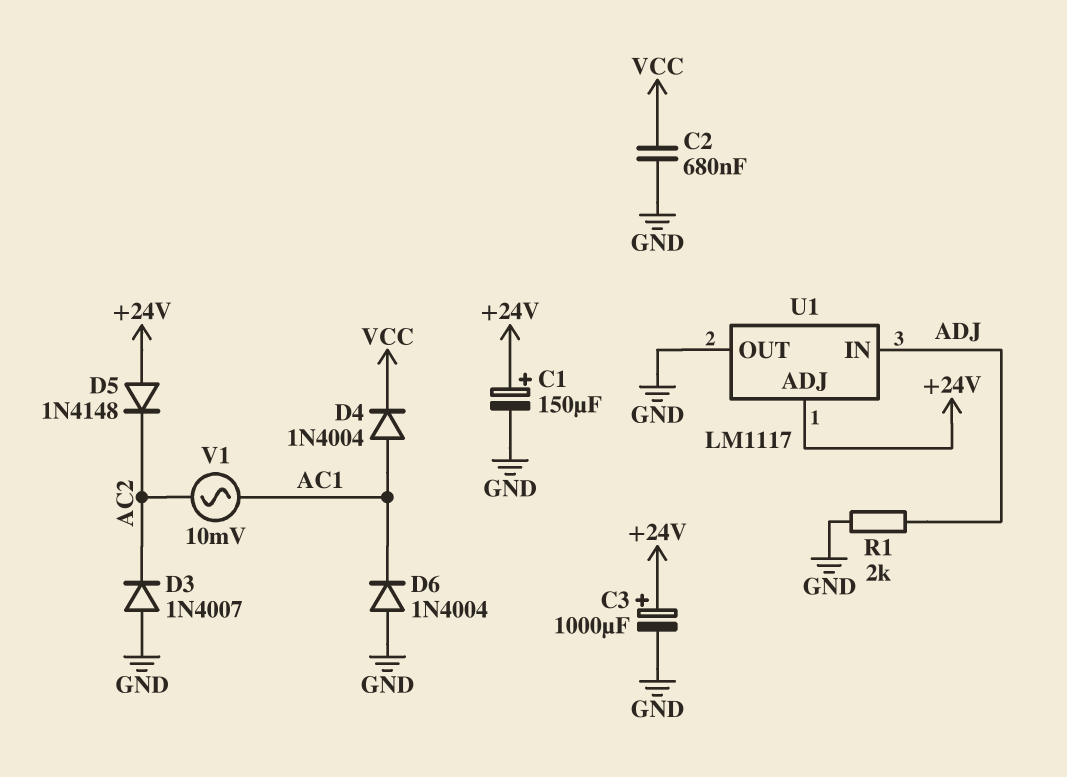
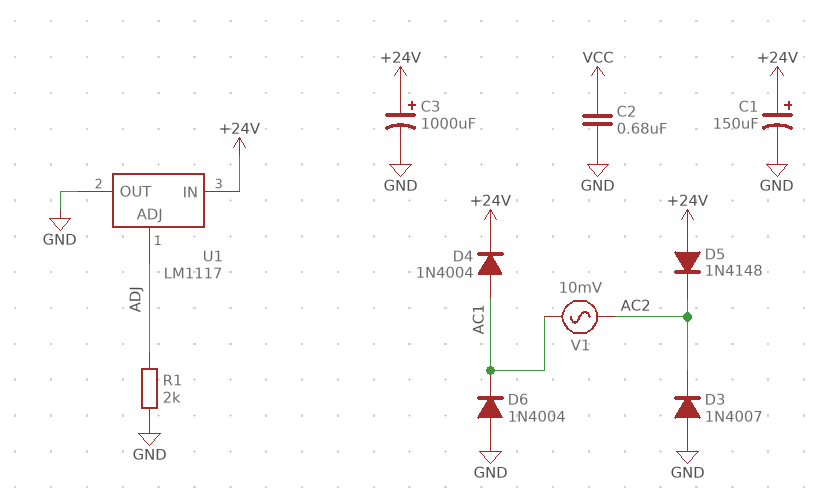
D4: diode 1N4004 (A AC1, K VCC) -> diode 1N4004 (A AC1, K +24V)
U1 pin ADJ: +24V -> ADJ
U1 pin IN: ADJ -> +24V

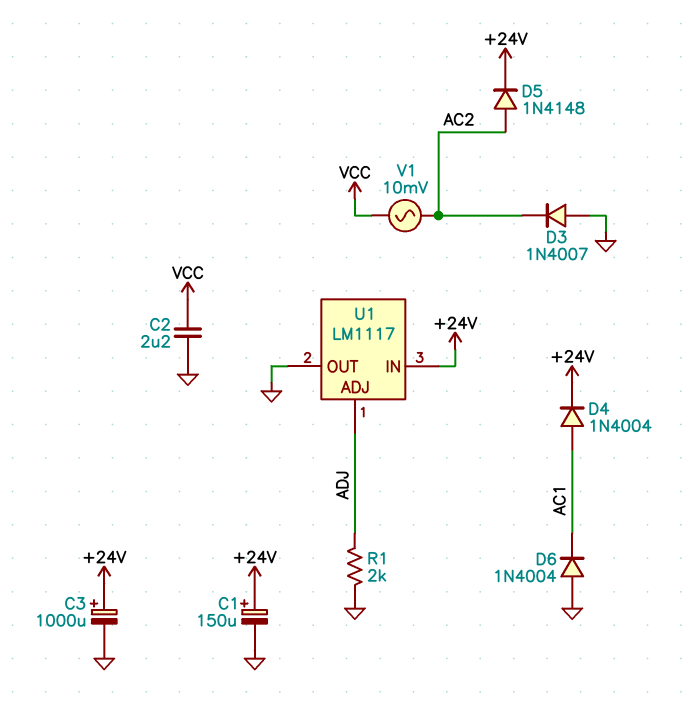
C2: 680nF (GND, VCC) -> 2.2uF (GND, VCC)
D5: diode 1N4148 (A +24V, K AC2) -> diode 1N4148 (A AC2, K +24V)
V1: AC 10mV (AC1, AC2) -> AC 10mV (AC2, VCC)

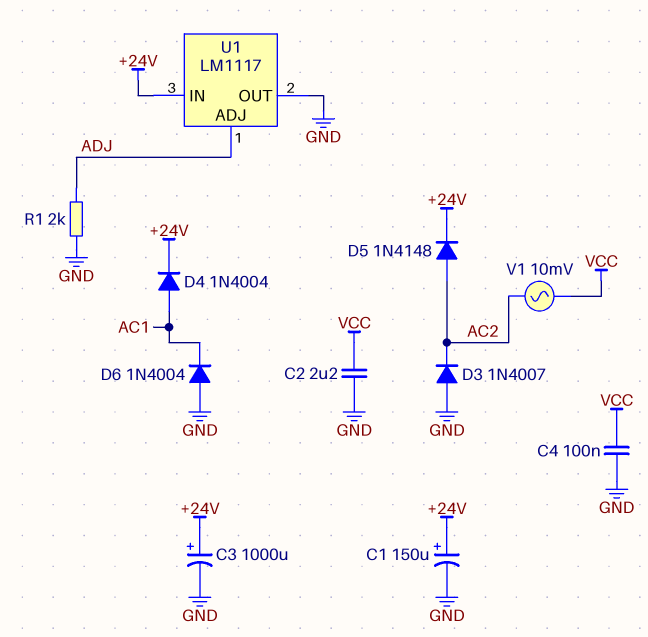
C4: none -> 100nF (GND, VCC)

